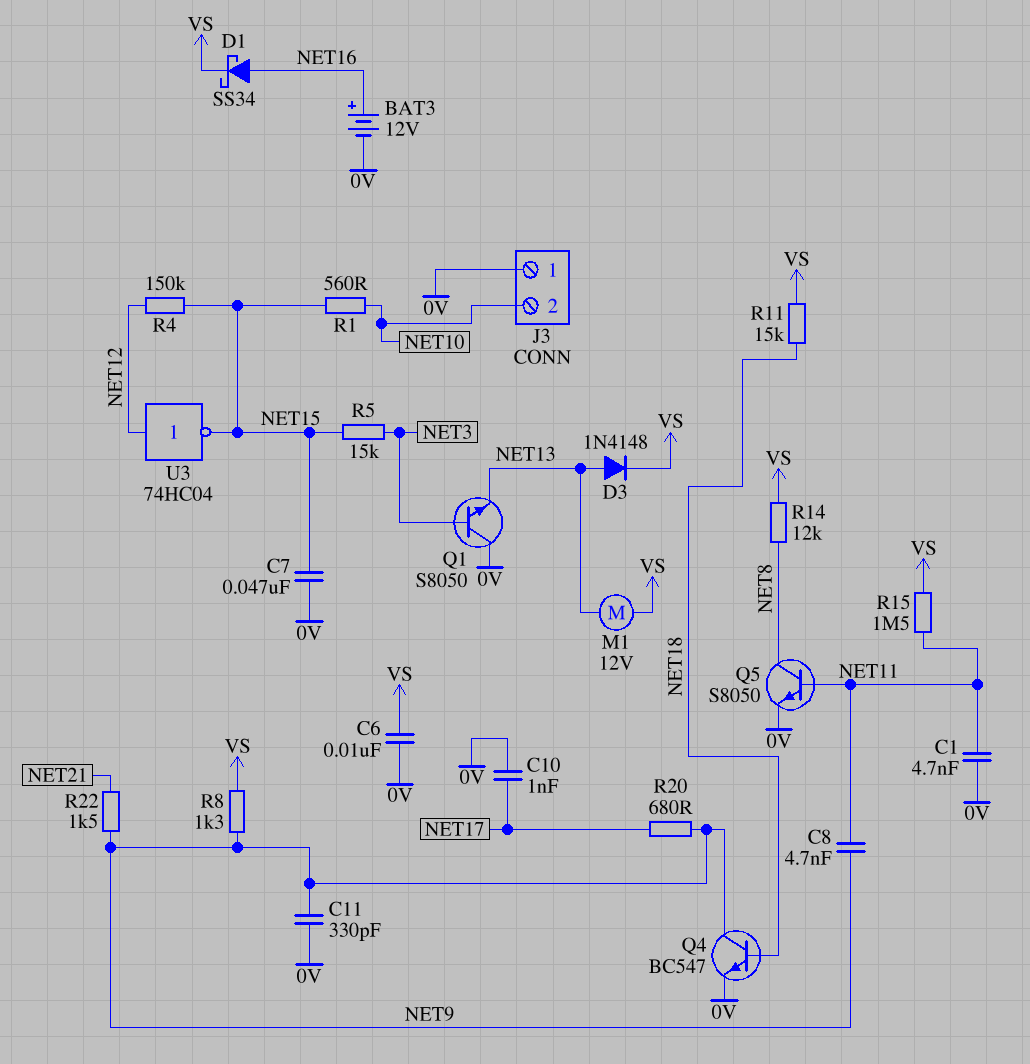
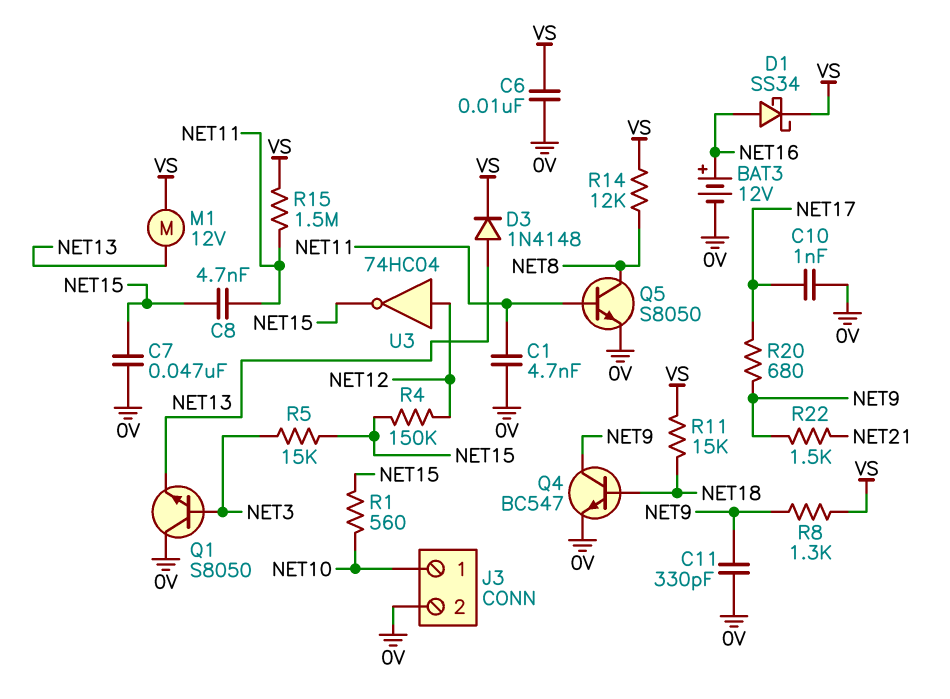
C8: 4.7nF (NET9, NET11) -> 4.7nF (NET11, NET15)
J3 pin 1: 0V -> NET10
J3 pin 2: NET10 -> 0V

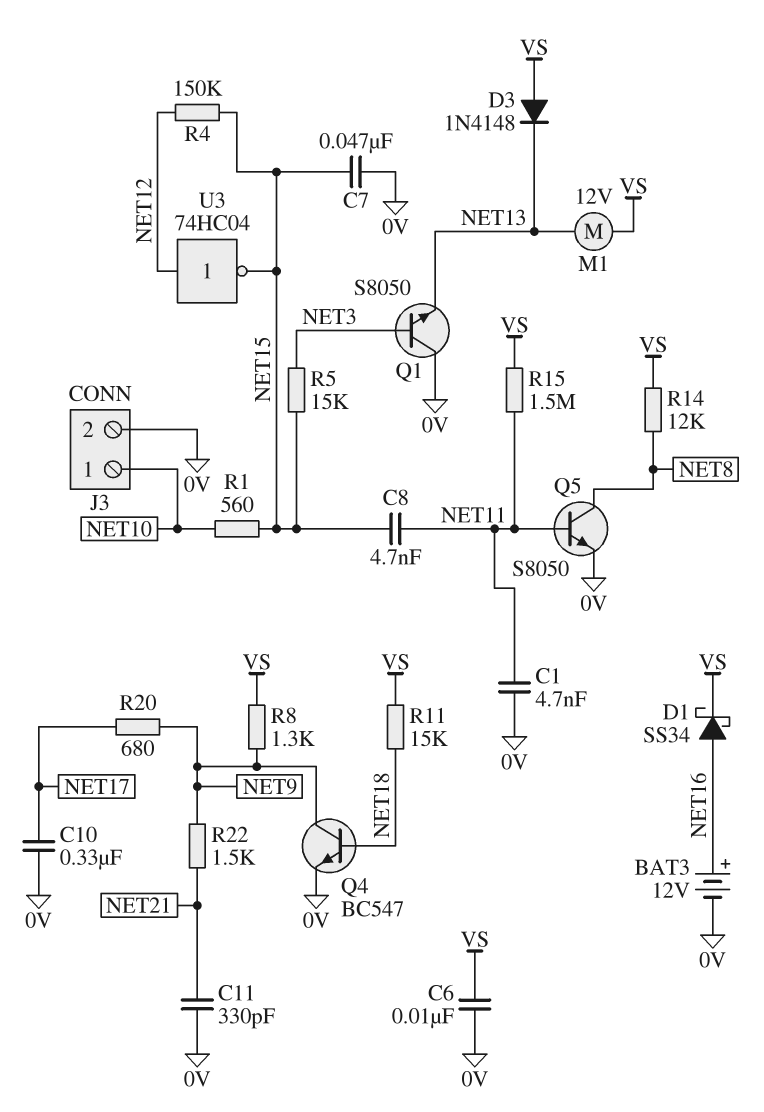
C10: 1nF (0V, NET17) -> 330nF (0V, NET17)
C11: 330pF (0V, NET9) -> 330pF (0V, NET21)
D3: diode 1N4148 (A NET13, K VS) -> diode 1N4148 (A VS, K NET13)

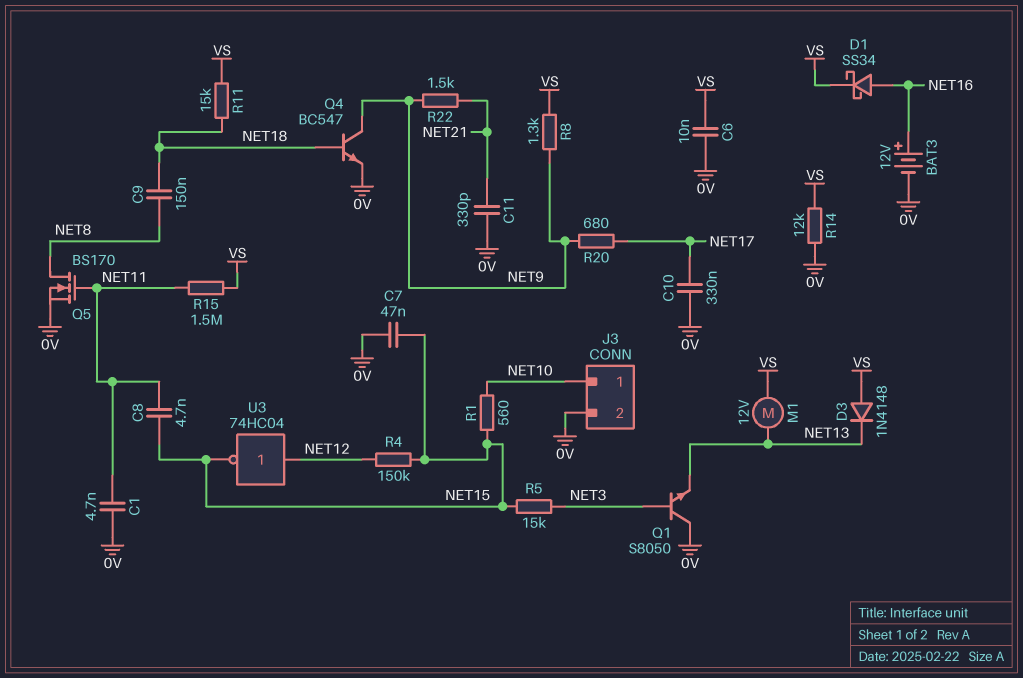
C9: none -> 150nF (NET8, NET18)
Q5: NPN S8050 (B NET11, C NET8, E 0V) -> NMOS BS170 (G NET11, D NET8, S 0V)
R14: 12k (NET8, VS) -> 12k (0V, VS)

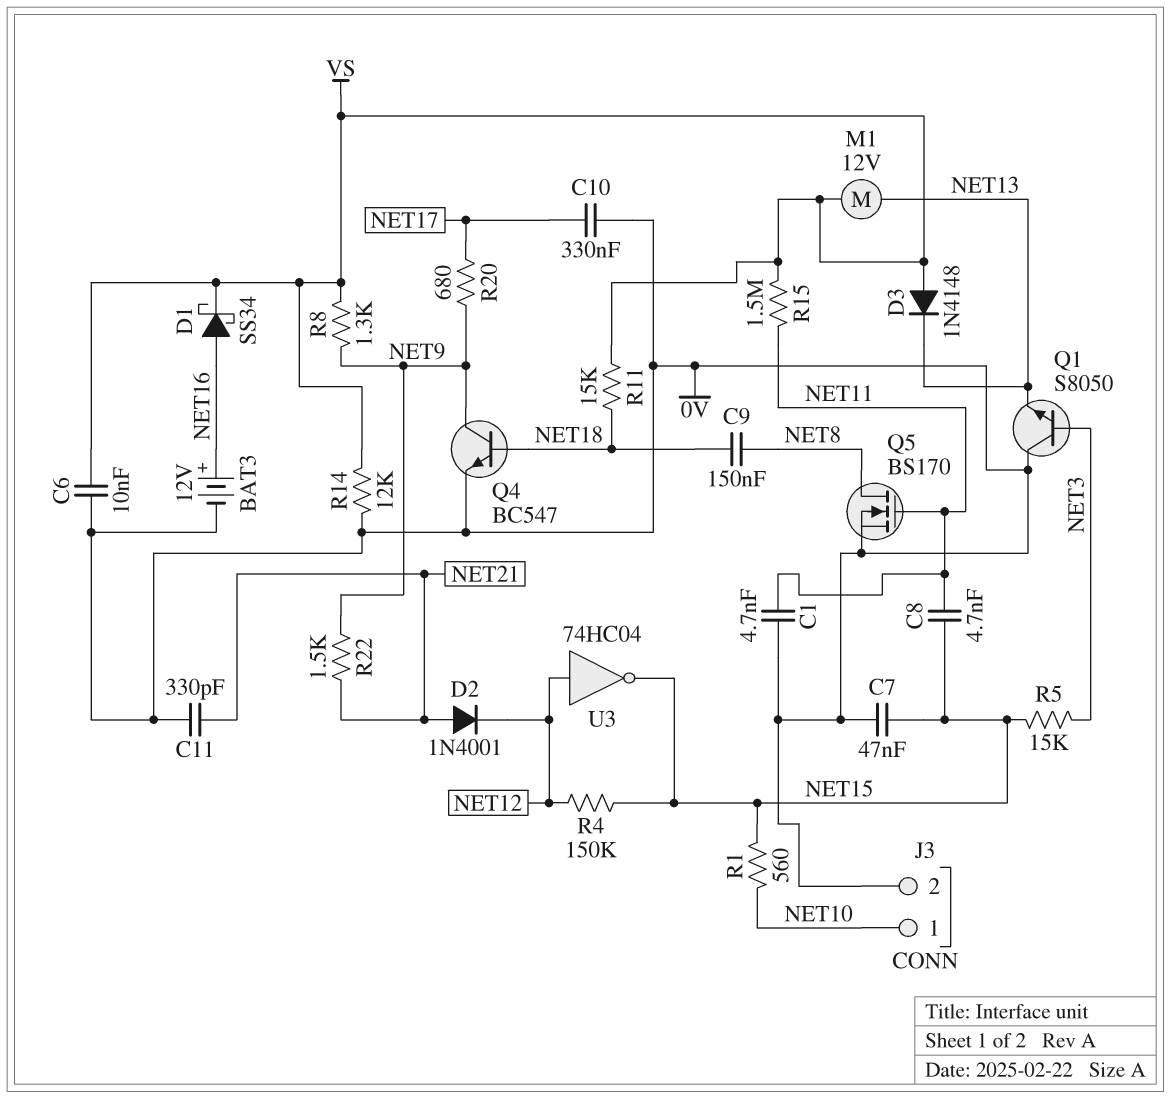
D2: none -> diode 1N4001 (A NET21, K NET12)

